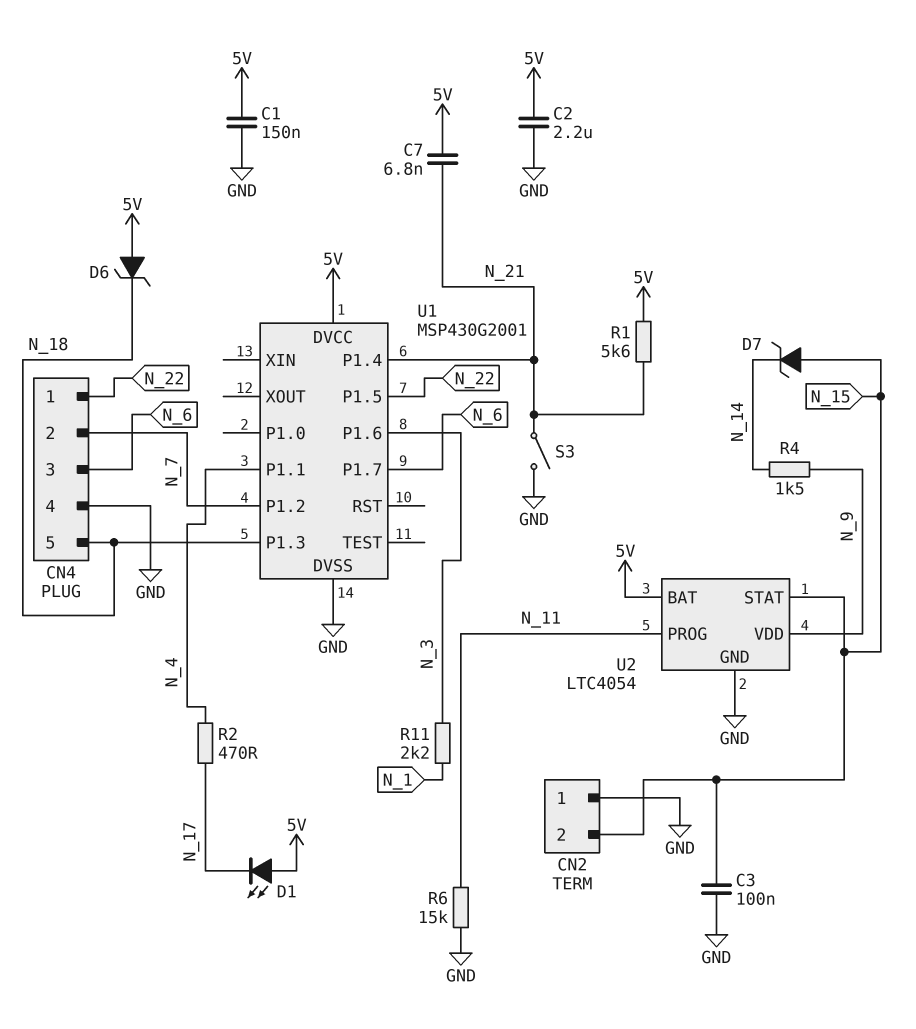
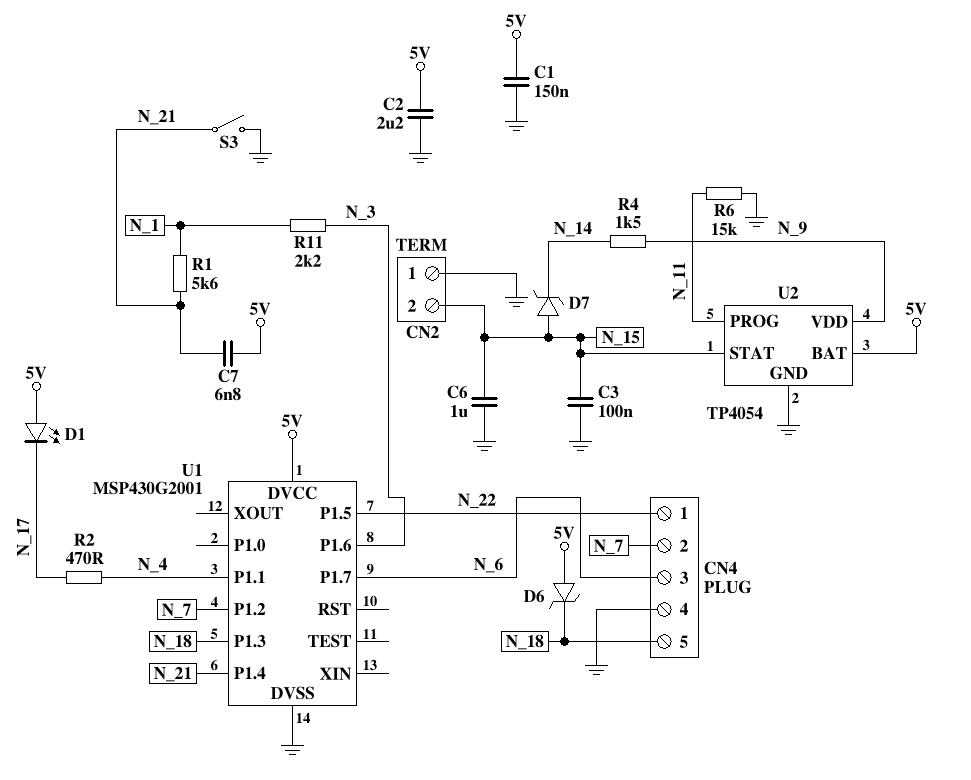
C6: none -> 1uF (GND, N_15)
R1: 5.6k (5V, N_21) -> 5.6k (N_1, N_21)
U2: LTC4054 -> TP4054

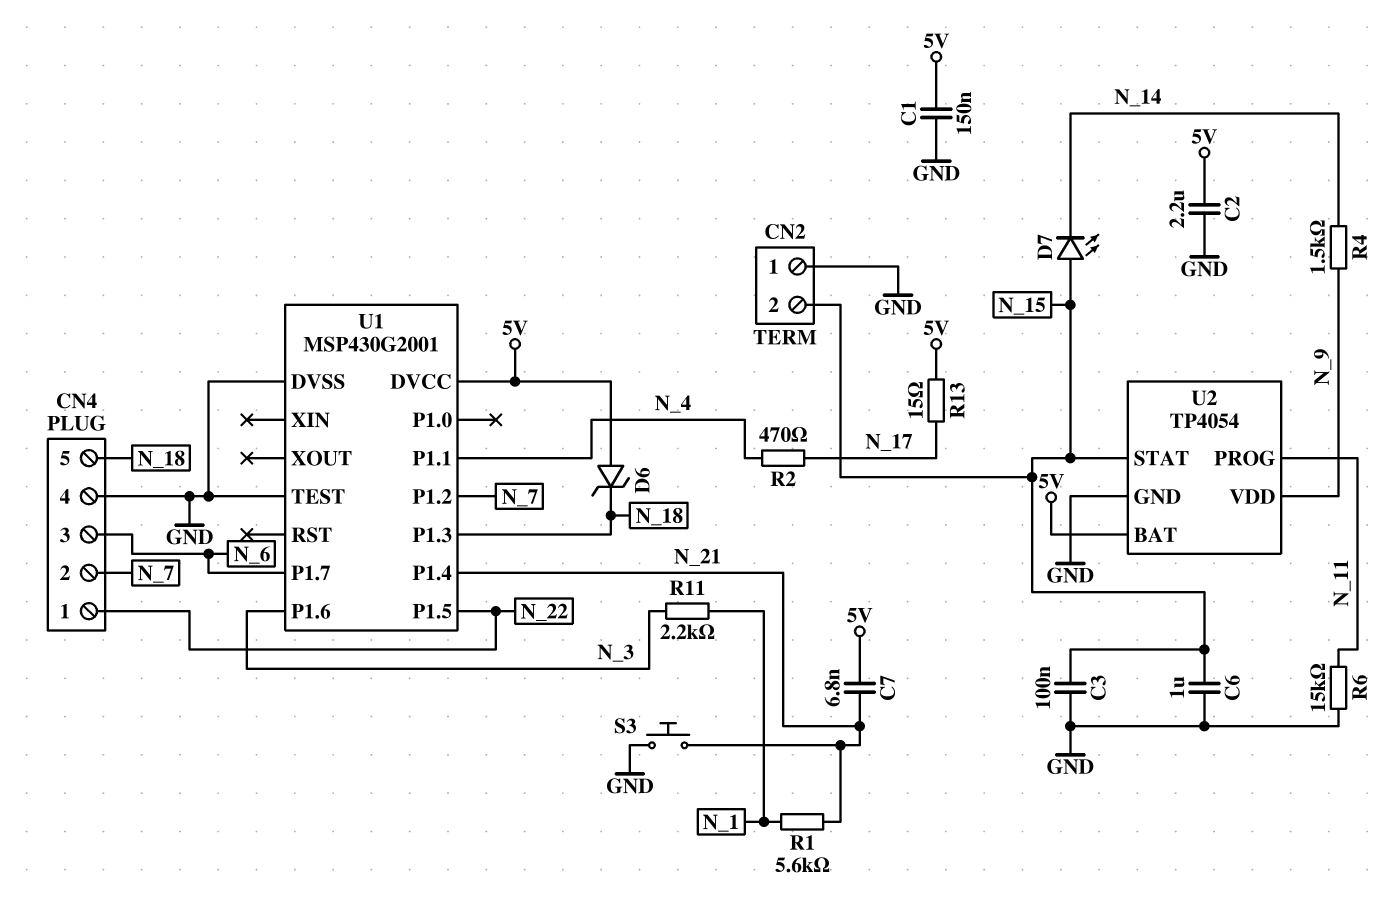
D1: LED (A 5V, K N_17) -> none
D7: zener (A N_15, K N_14) -> LED (A N_15, K N_14)
R13: none -> 15 (5V, N_17)
S3: switch (GND, N_21) -> button (GND, N_21)
U1 pin TEST: none -> GND

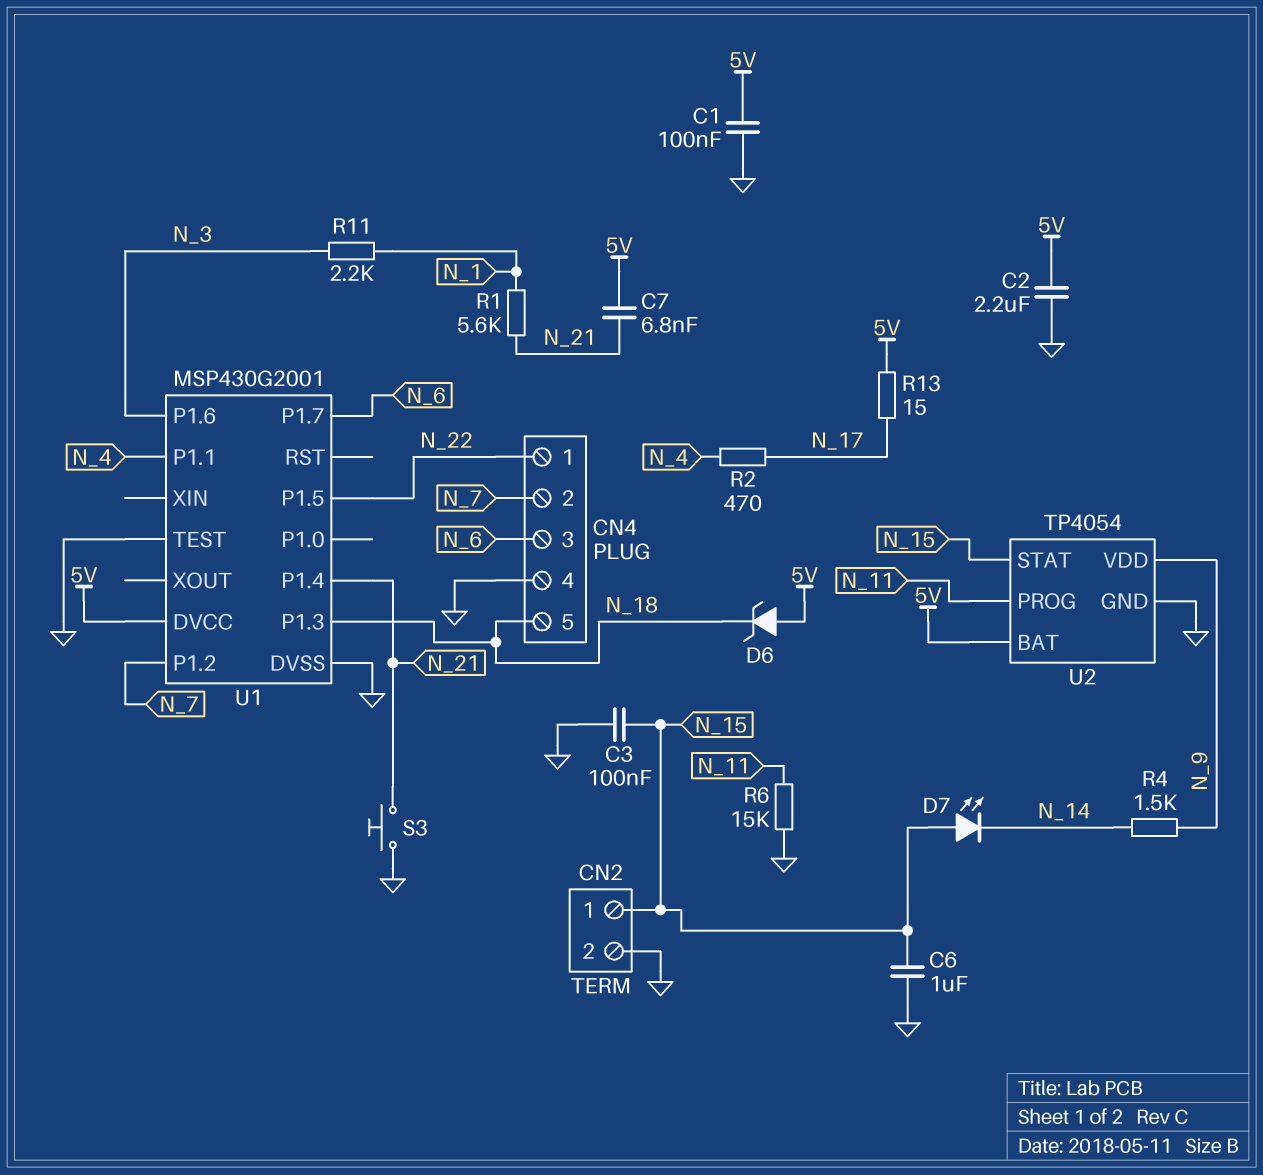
C1: 150nF (5V, GND) -> 100nF (5V, GND)
CN2 pin 1: GND -> N_15
CN2 pin 2: N_15 -> GND

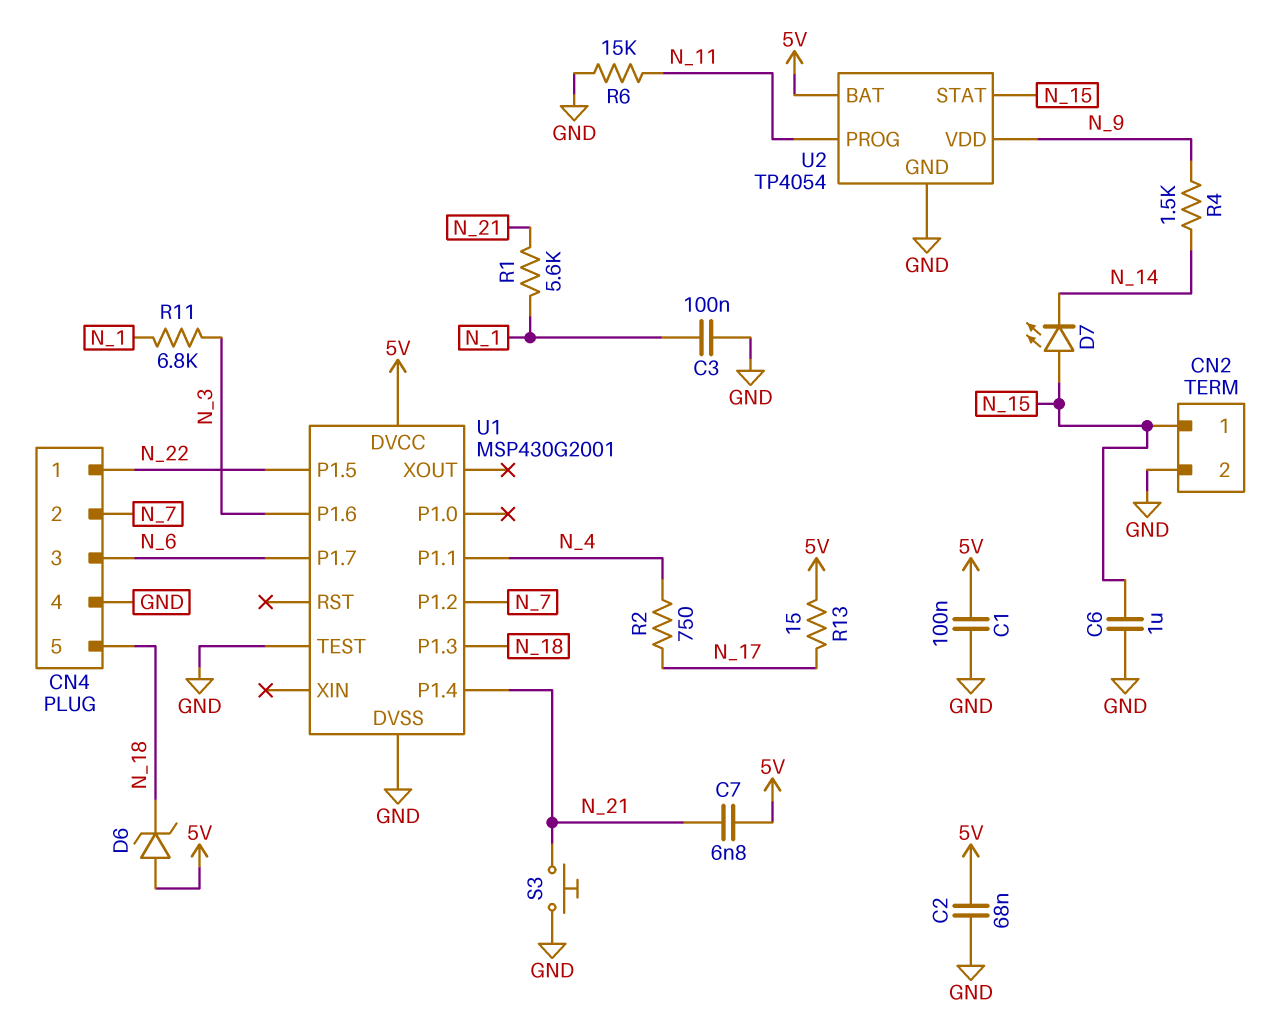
C2: 2.2uF (5V, GND) -> 68nF (5V, GND)
C3: 100nF (GND, N_15) -> 100nF (GND, N_1)
R2: 470 (N_4, N_17) -> 750 (N_4, N_17)
R11: 2.2k (N_1, N_3) -> 6.8k (N_1, N_3)

